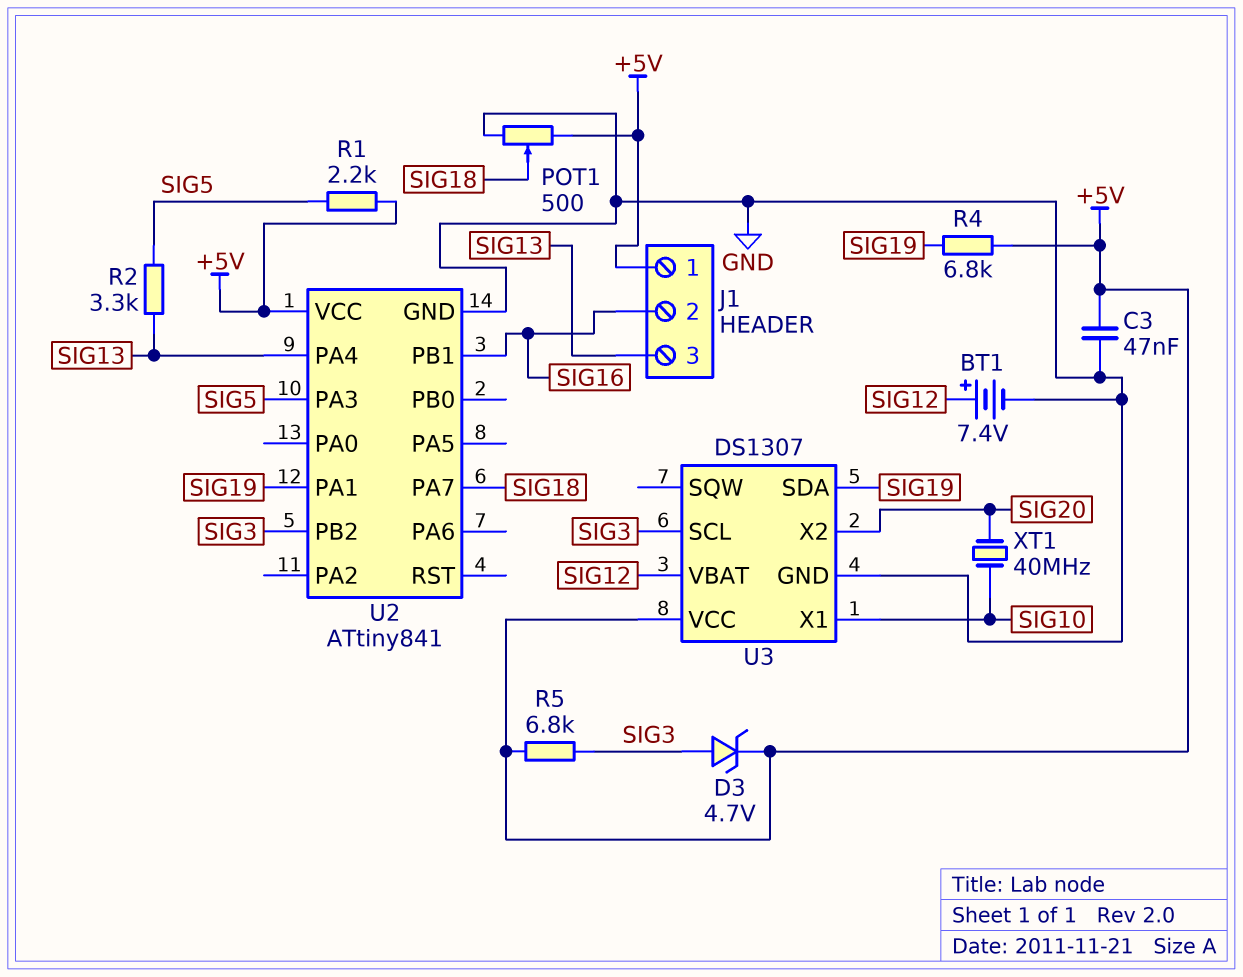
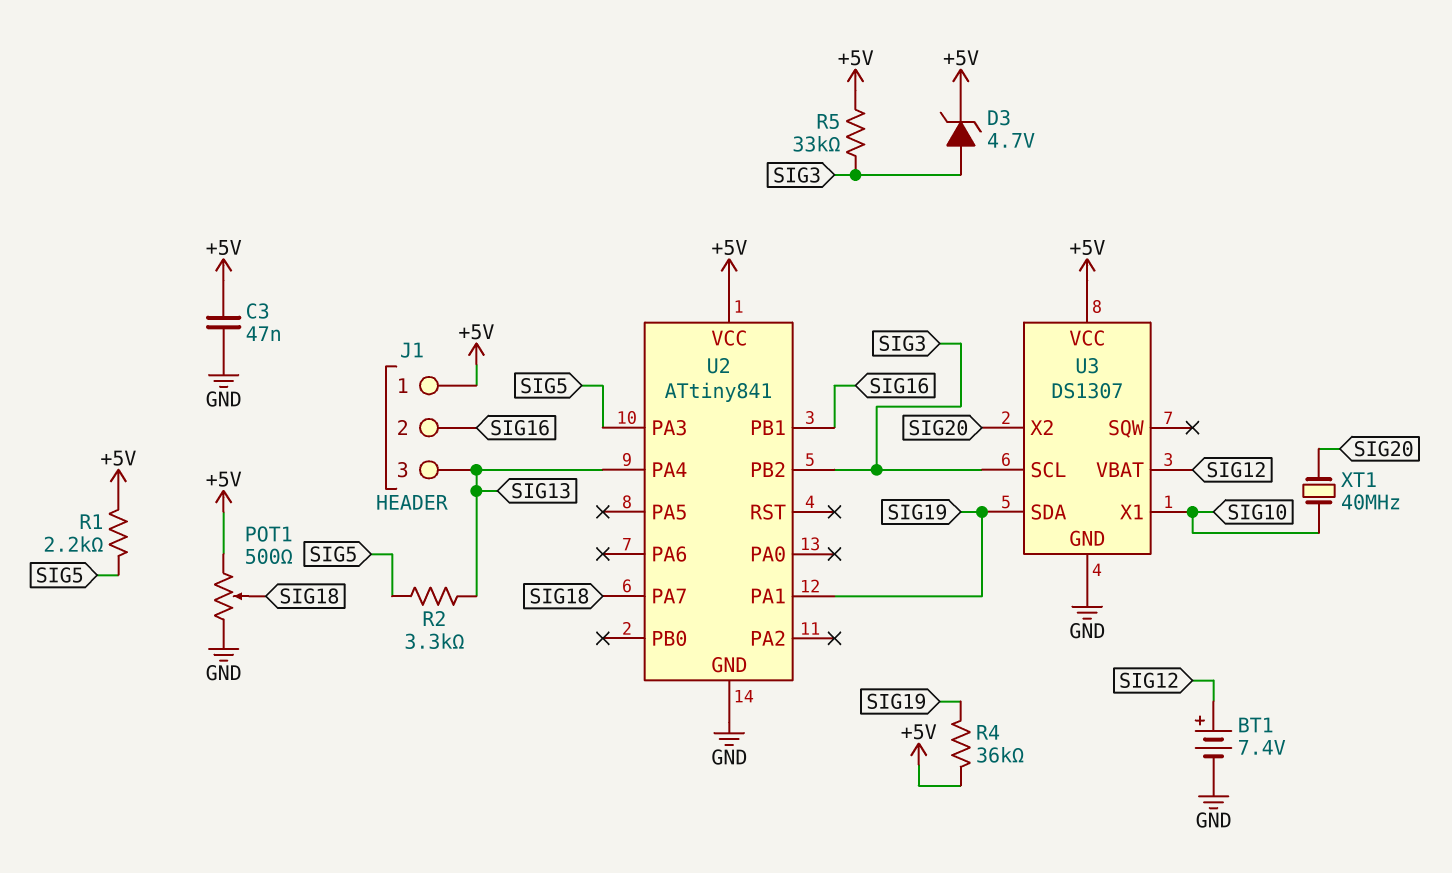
R4: 6.8k (+5V, SIG19) -> 36k (+5V, SIG19)
R5: 6.8k (+5V, SIG3) -> 33k (+5V, SIG3)

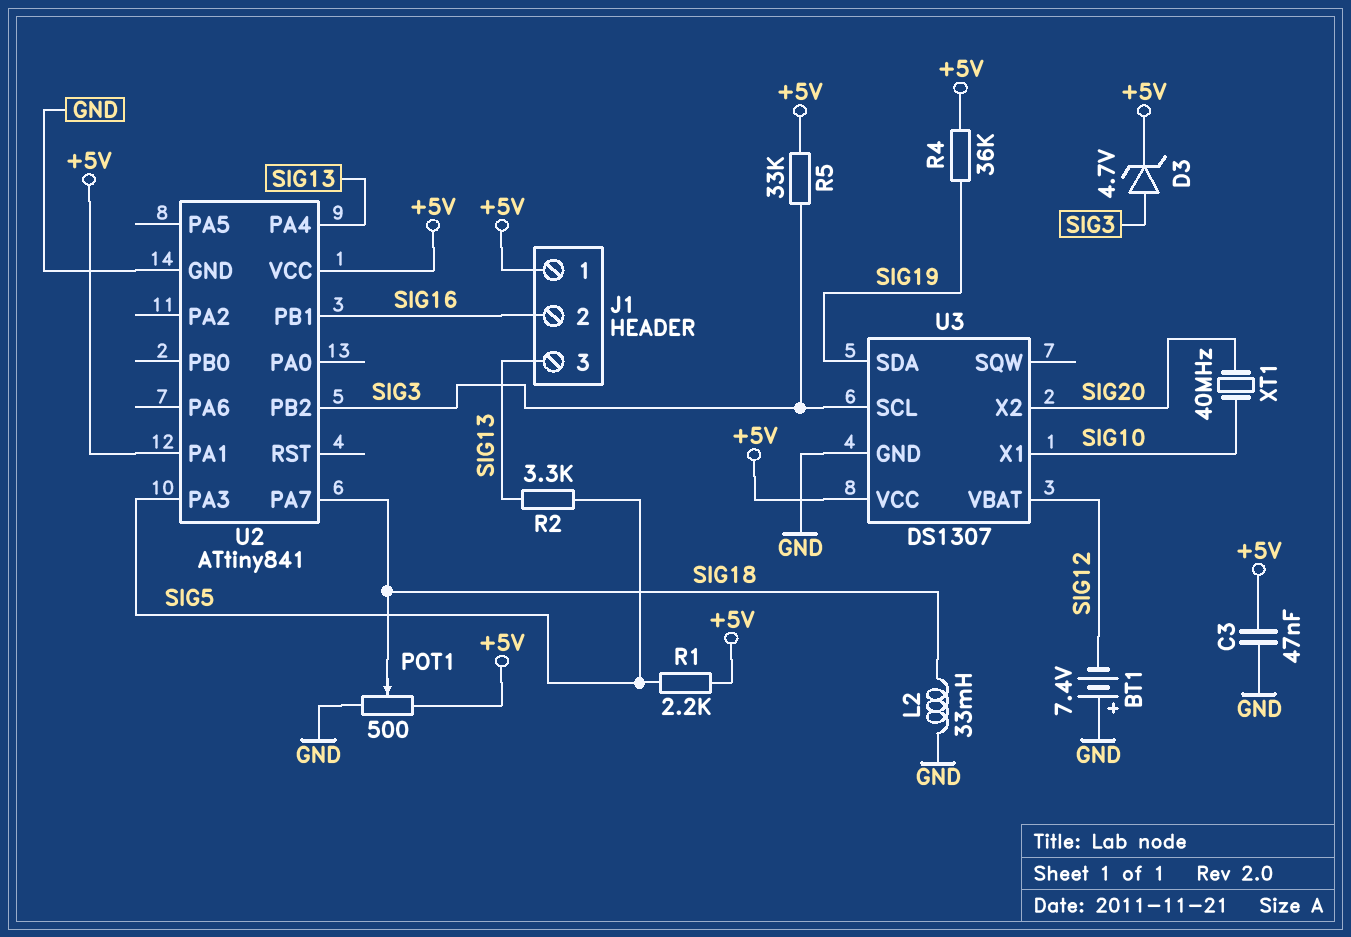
BT1: 7.4V (plus SIG12, minus GND) -> 7.4V (plus GND, minus SIG12)
L2: none -> 33mH (GND, SIG18)
U2 pin PA1: SIG19 -> +5V

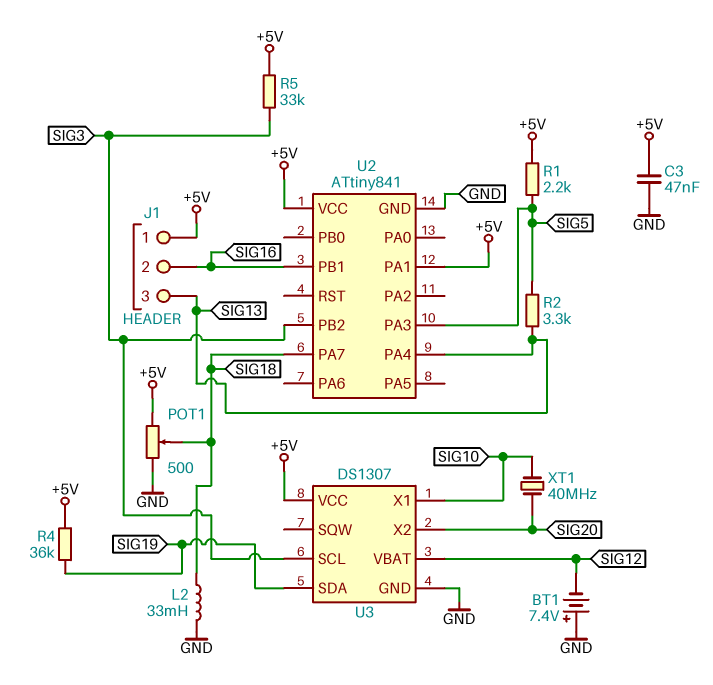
D3: zener 4.7V (A SIG3, K +5V) -> none

